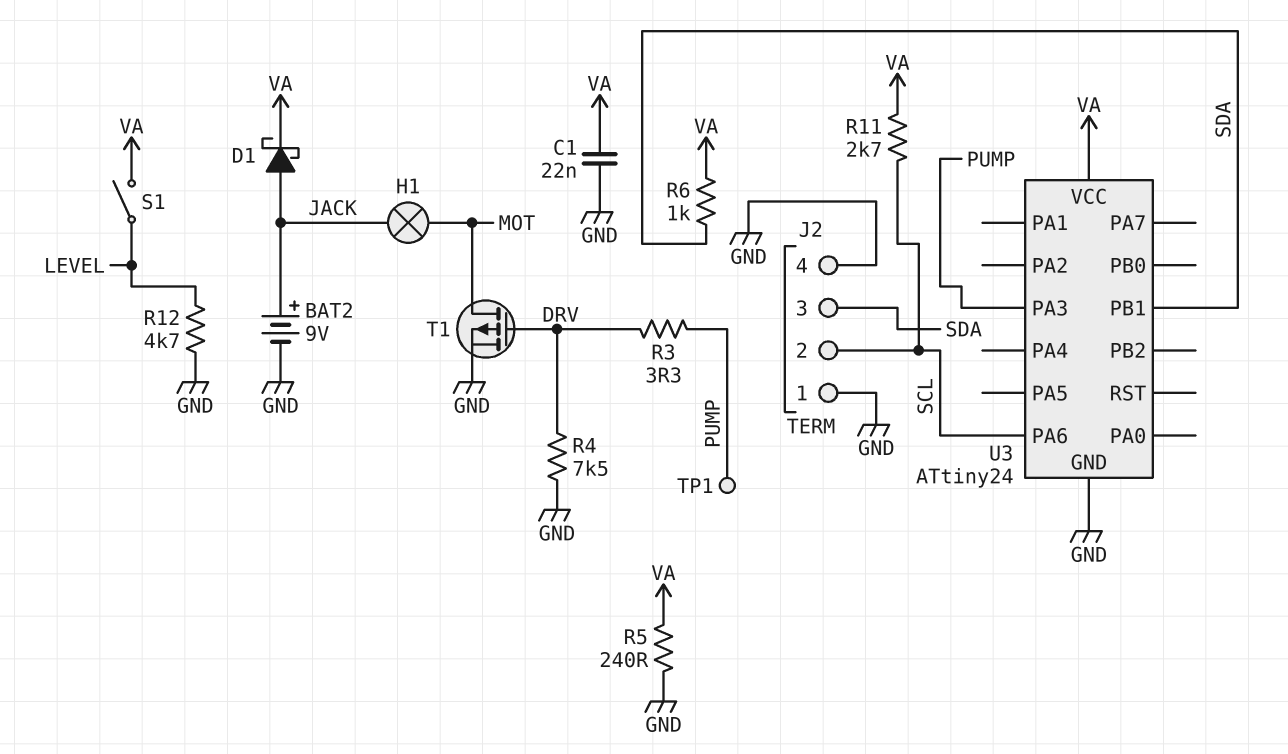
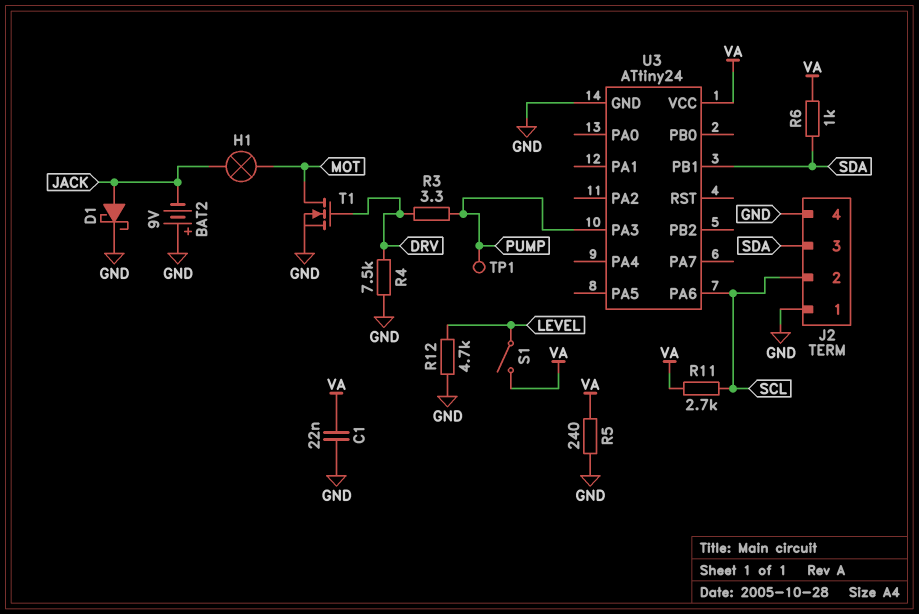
BAT2: 9V (plus JACK, minus GND) -> 9V (plus GND, minus JACK)
D1: schottky (A JACK, K VA) -> schottky (A JACK, K GND)
T1: PMOS (G DRV, D MOT, S GND) -> NMOS (G DRV, D MOT, S GND)

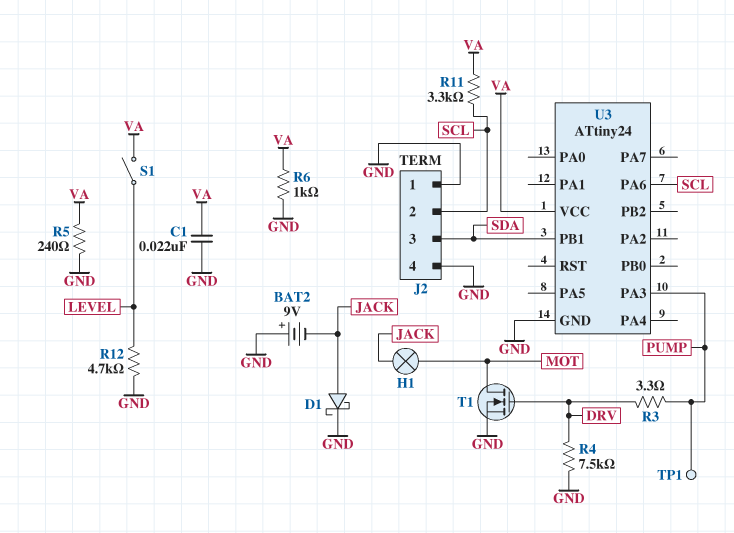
R6: 1k (SDA, VA) -> 1k (GND, VA)
R11: 2.7k (SCL, VA) -> 3.3k (SCL, VA)

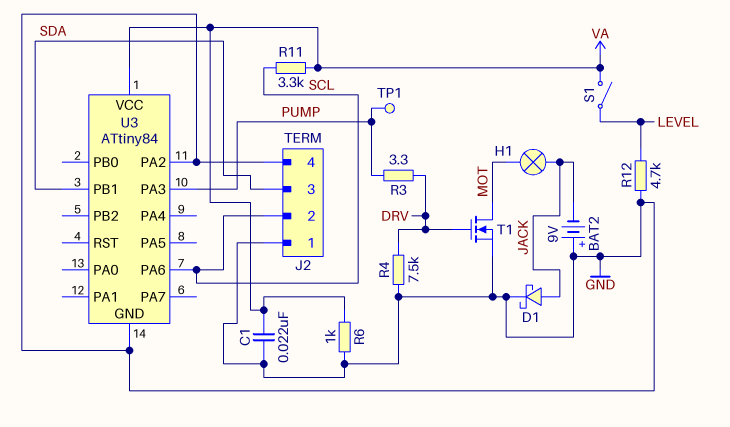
R5: 240 (GND, VA) -> none
U3: ATtiny24 -> ATtiny84
U3 pin PA2: none -> GND

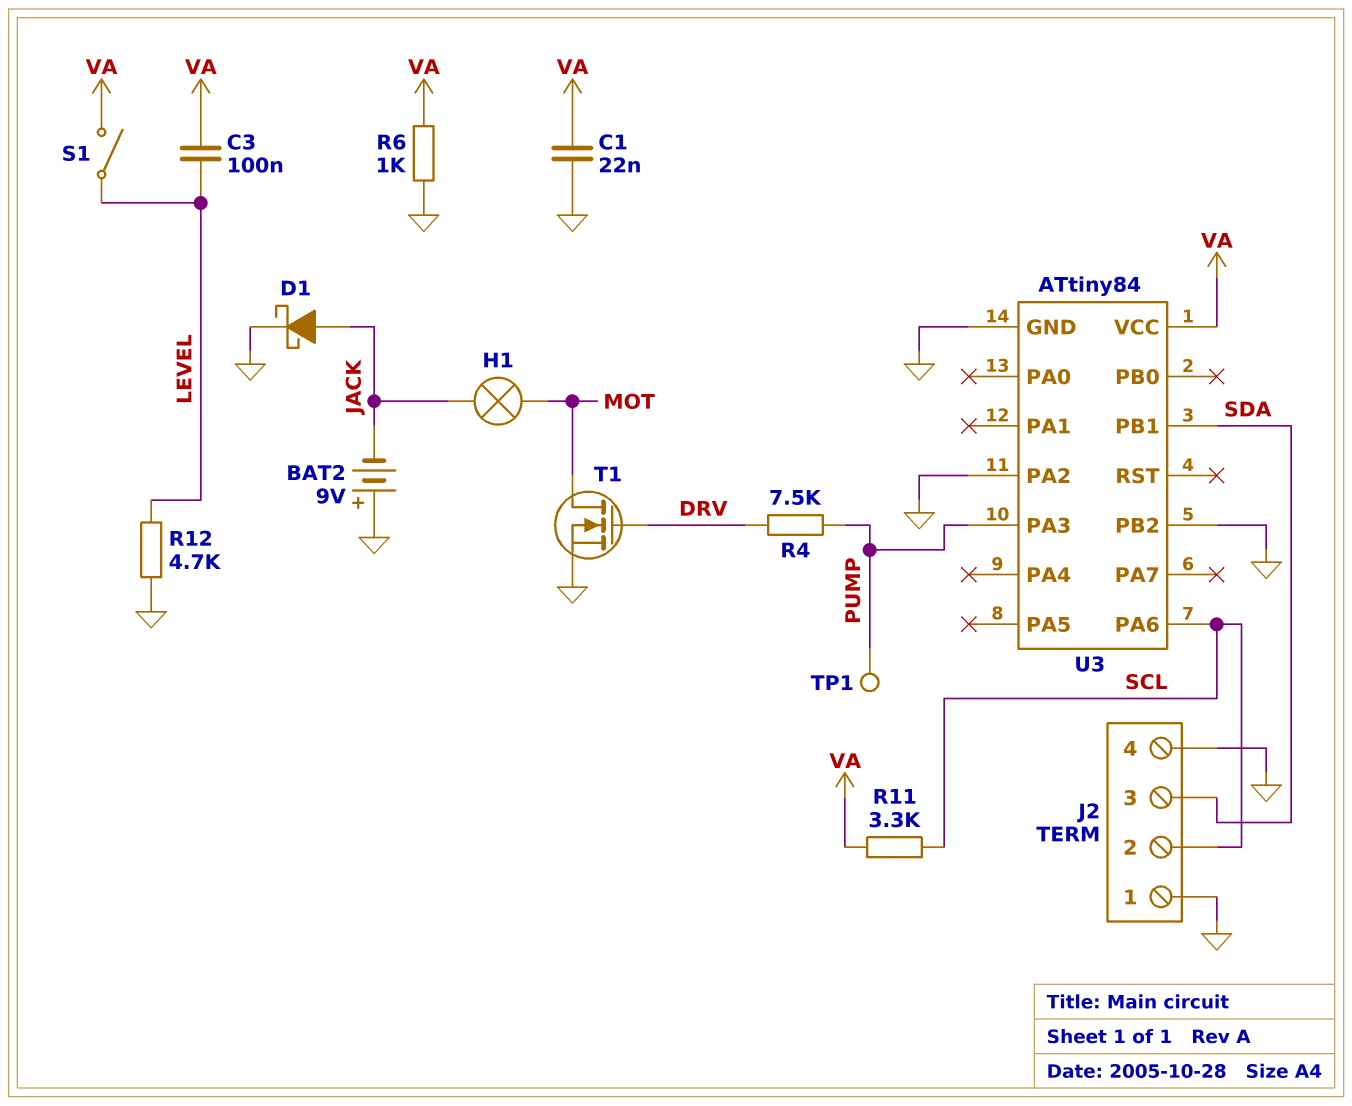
C3: none -> 100nF (LEVEL, VA)
R3: 3.3 (DRV, PUMP) -> none
R4: 7.5k (DRV, GND) -> 7.5k (DRV, PUMP)
U3 pin PB2: none -> GND

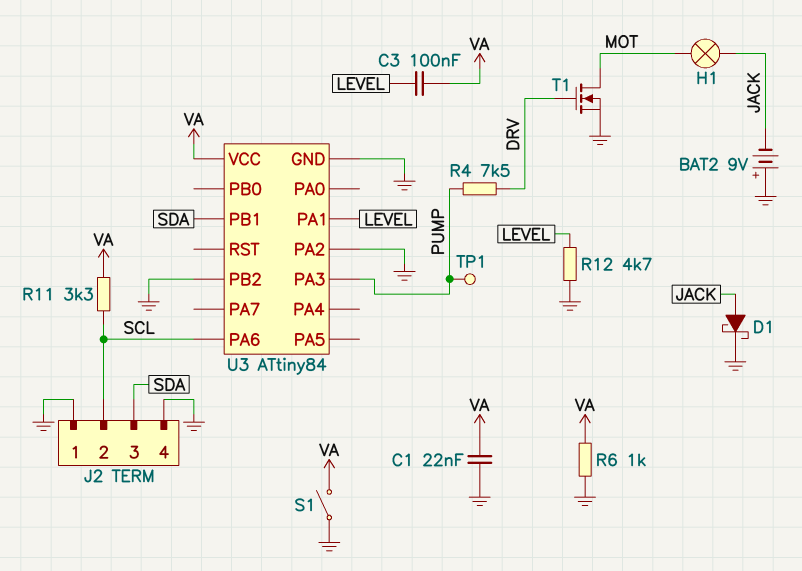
S1: switch (LEVEL, VA) -> switch (GND, VA)
U3 pin PA1: none -> LEVEL

